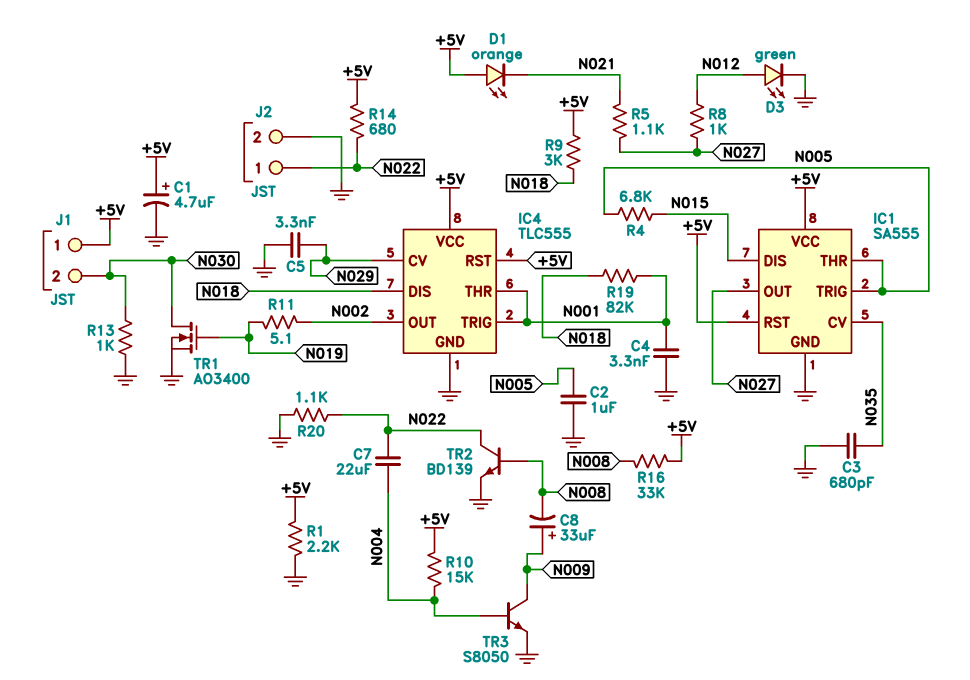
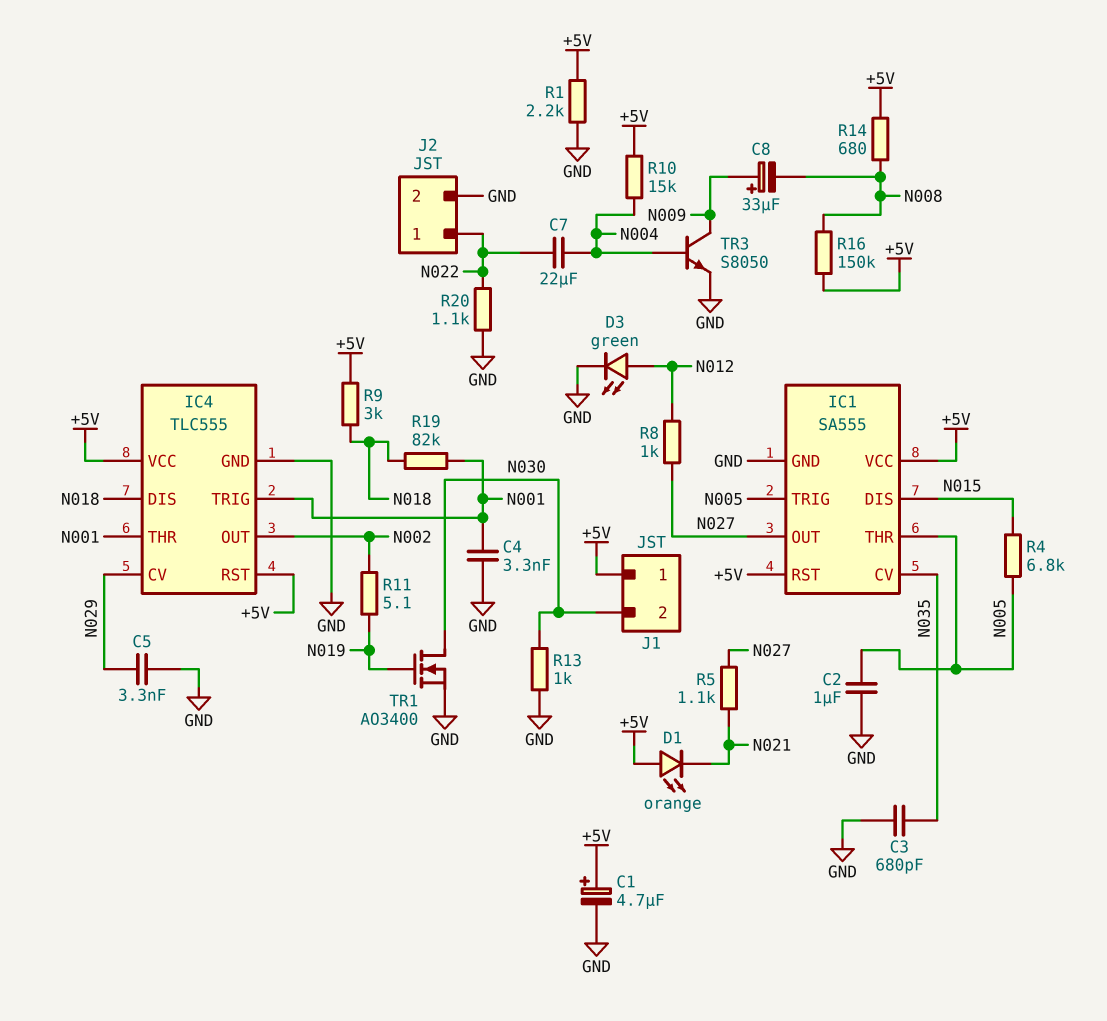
R14: 680 (+5V, N022) -> 680 (+5V, N008)
R16: 33k (+5V, N008) -> 150k (+5V, N008)
TR2: NPN BD139 (B N008, C N022, E GND) -> none

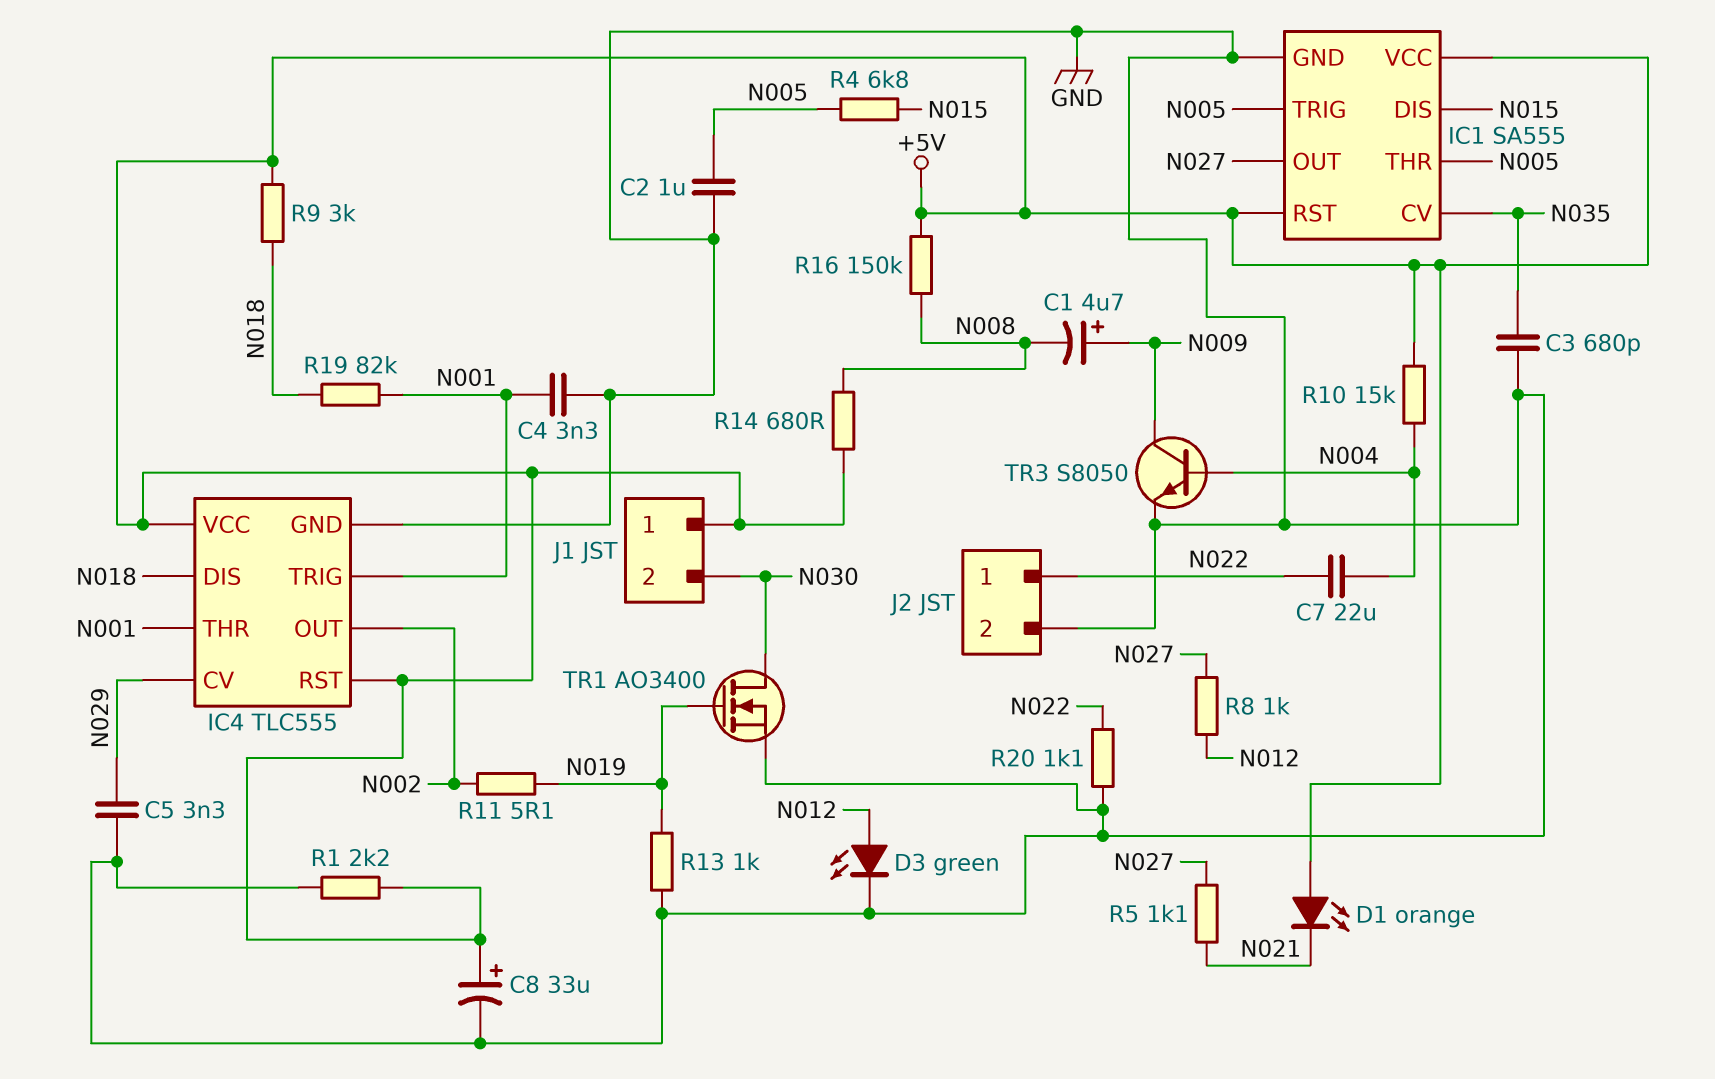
C1: 4.7uF (plus +5V, minus GND) -> 4.7uF (plus N009, minus N008)
C8: 33uF (plus N009, minus N008) -> 33uF (plus +5V, minus GND)
R13: 1k (GND, N030) -> 1k (GND, N019)

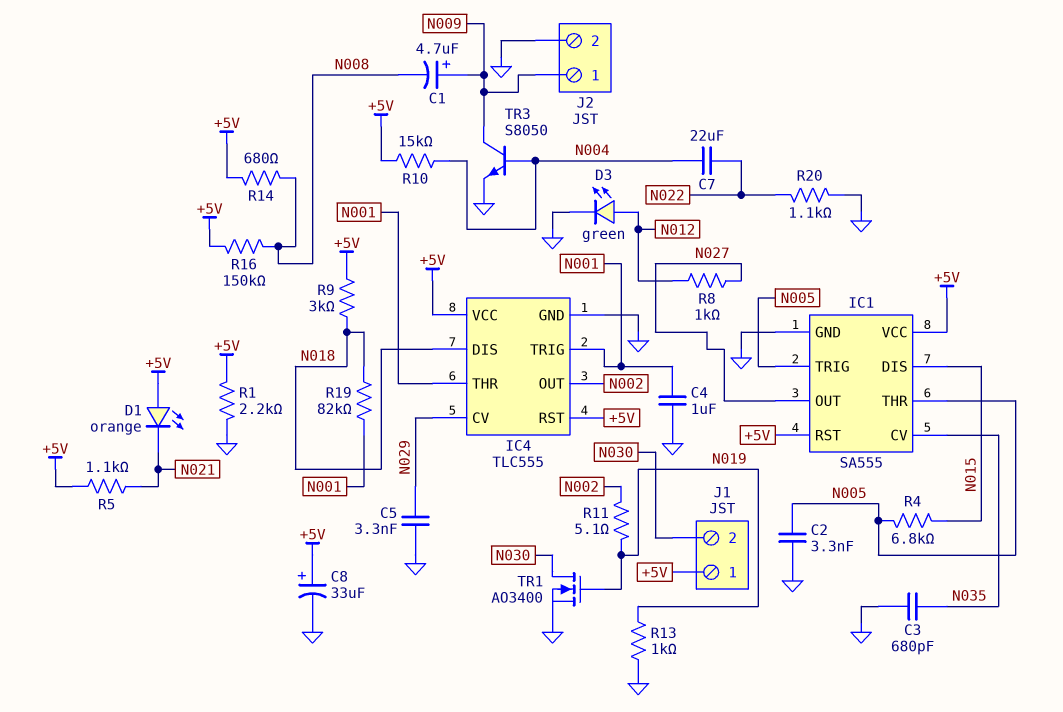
C2: 1uF (GND, N005) -> 3.3nF (GND, N005)
C4: 3.3nF (GND, N001) -> 1uF (GND, N001)
J2 pin 1: N022 -> N009
R5: 1.1k (N021, N027) -> 1.1k (+5V, N021)

